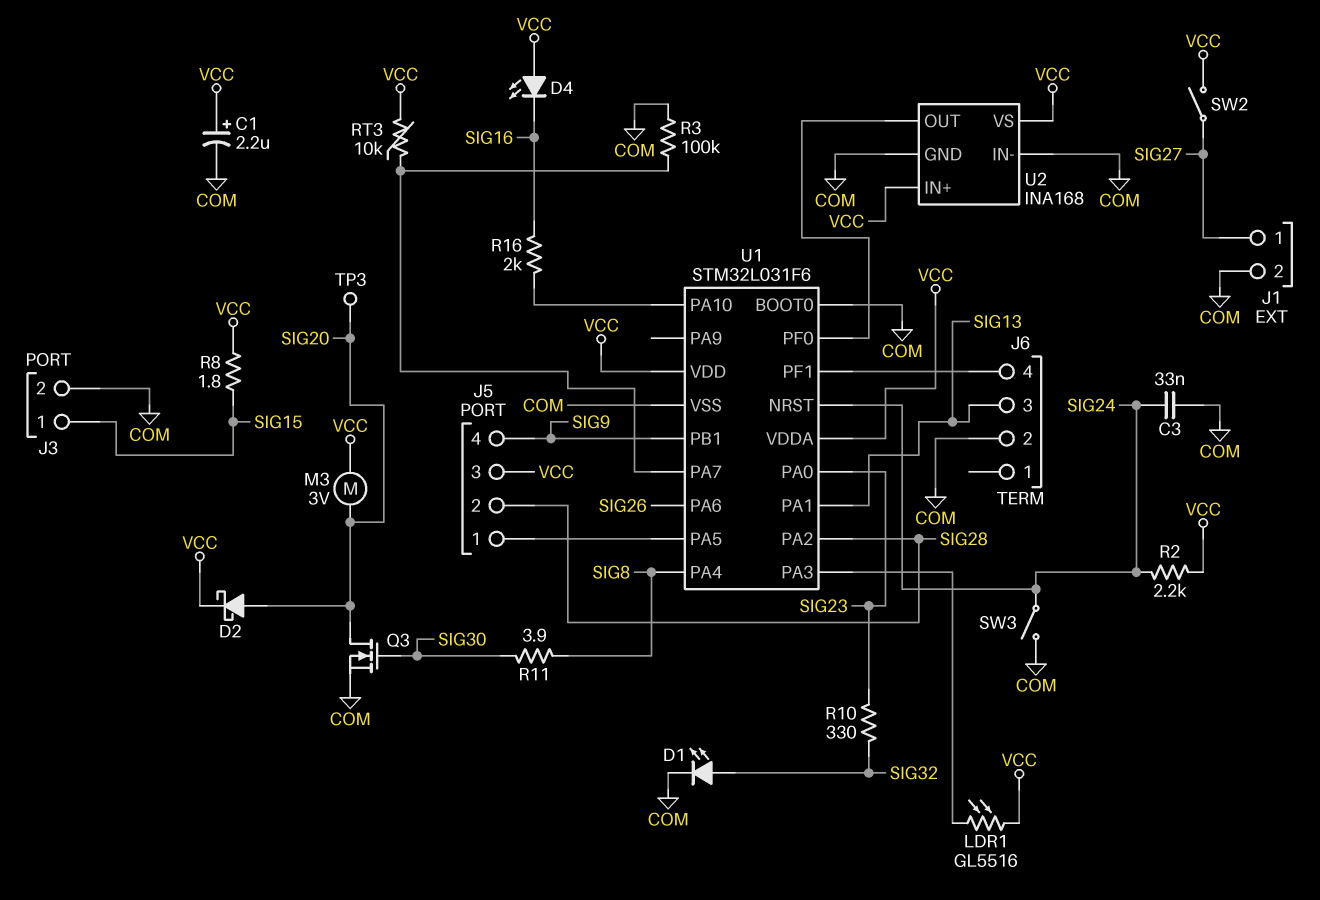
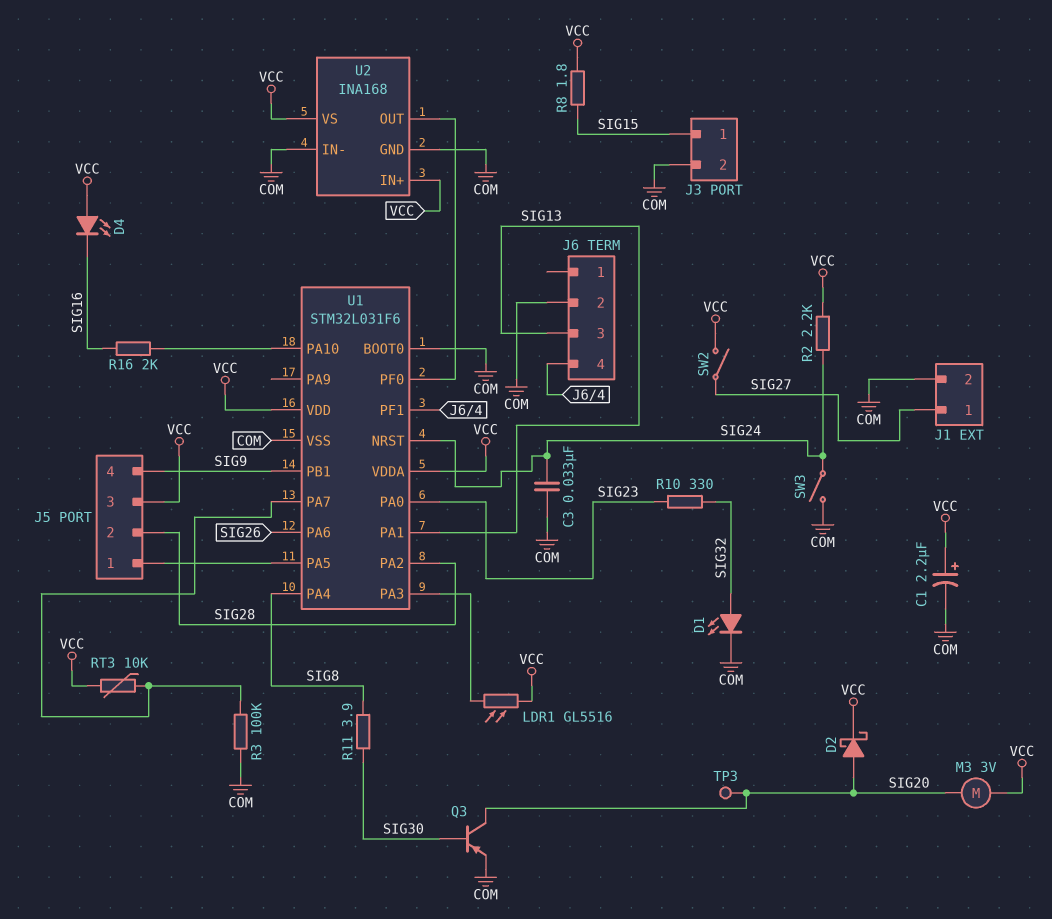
Q3: NMOS (G SIG30, D SIG20, S COM) -> PNP (B SIG30, C SIG20, E COM)

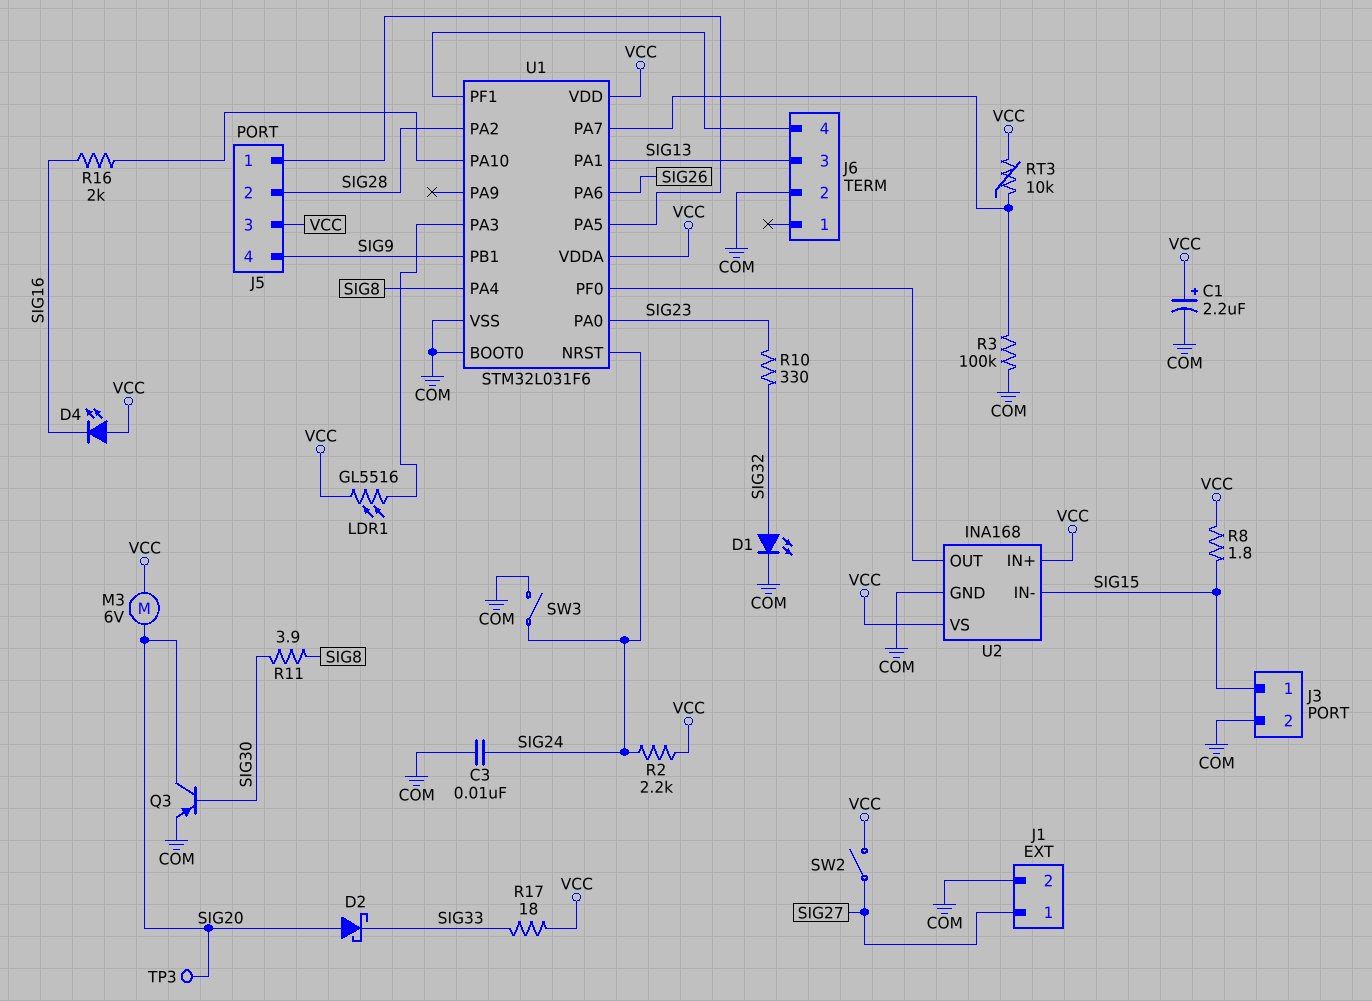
C3: 33nF (COM, SIG24) -> 10nF (COM, SIG24)
D2: schottky (A SIG20, K VCC) -> schottky (A SIG20, K SIG33)
M3: motor 3V (SIG20, VCC) -> motor 6V (SIG20, VCC)
R17: none -> 18 (SIG33, VCC)
U2 pin IN-: COM -> SIG15

